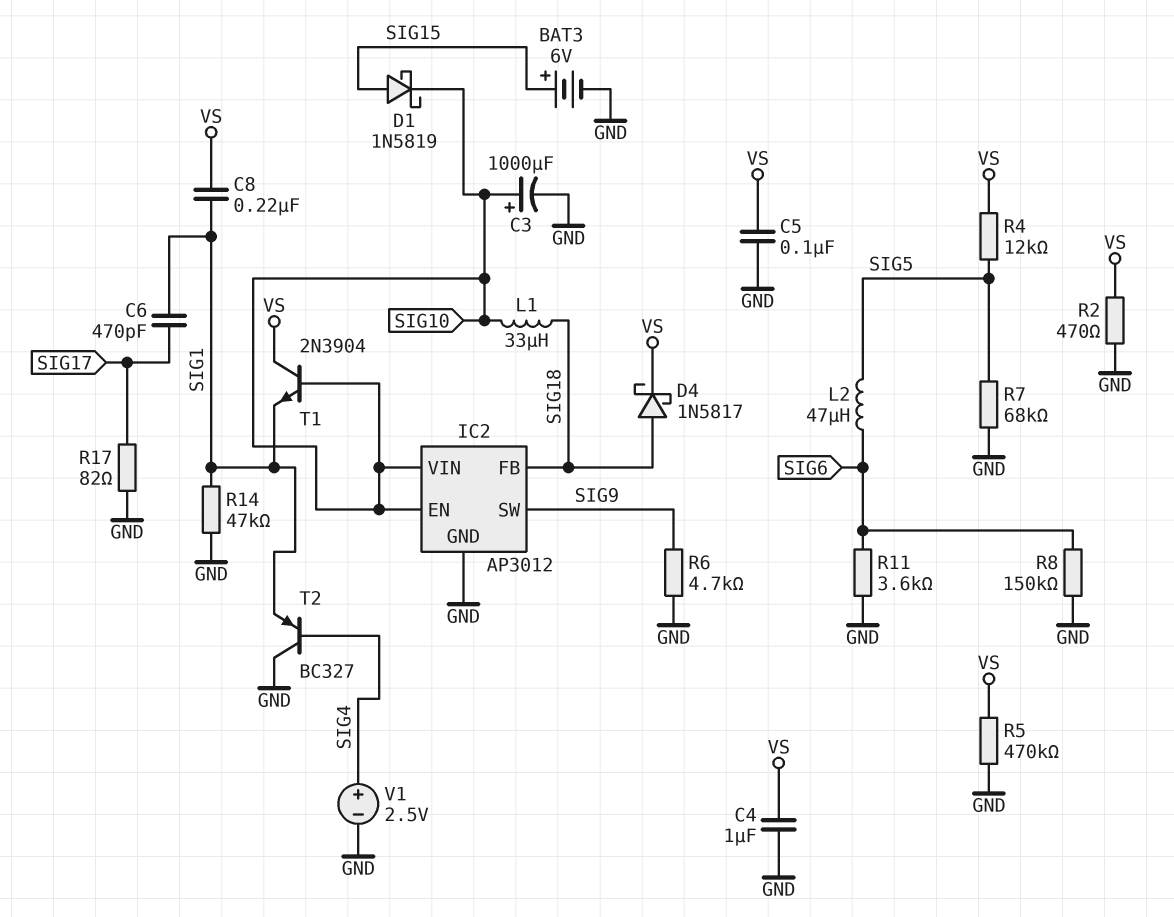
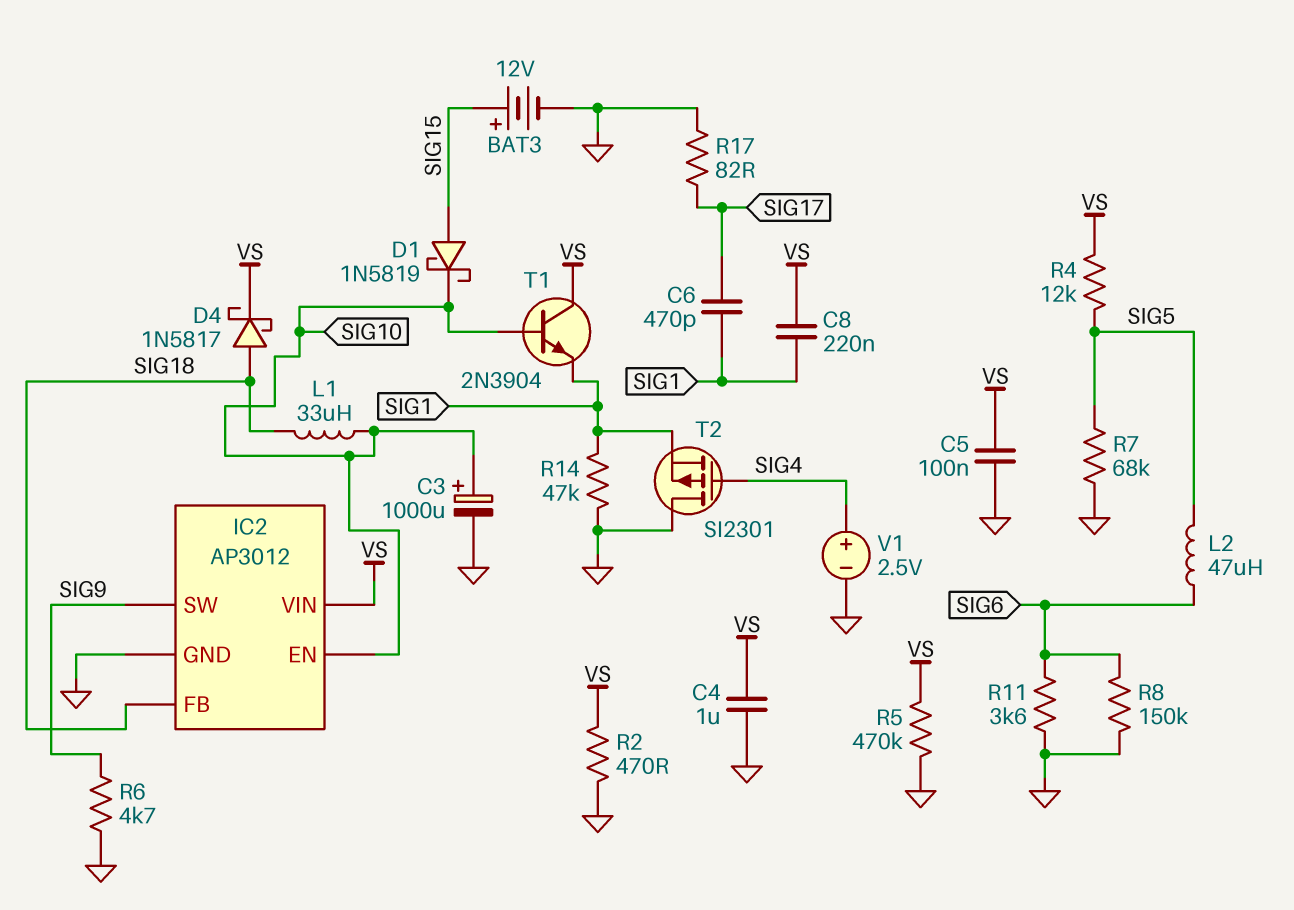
BAT3: 6V (plus SIG15, minus GND) -> 12V (plus SIG15, minus GND)
IC2 pin VIN: SIG10 -> VS
T2: PNP BC327 (B SIG4, C GND, E SIG1) -> PMOS SI2301 (G SIG4, D GND, S SIG1)

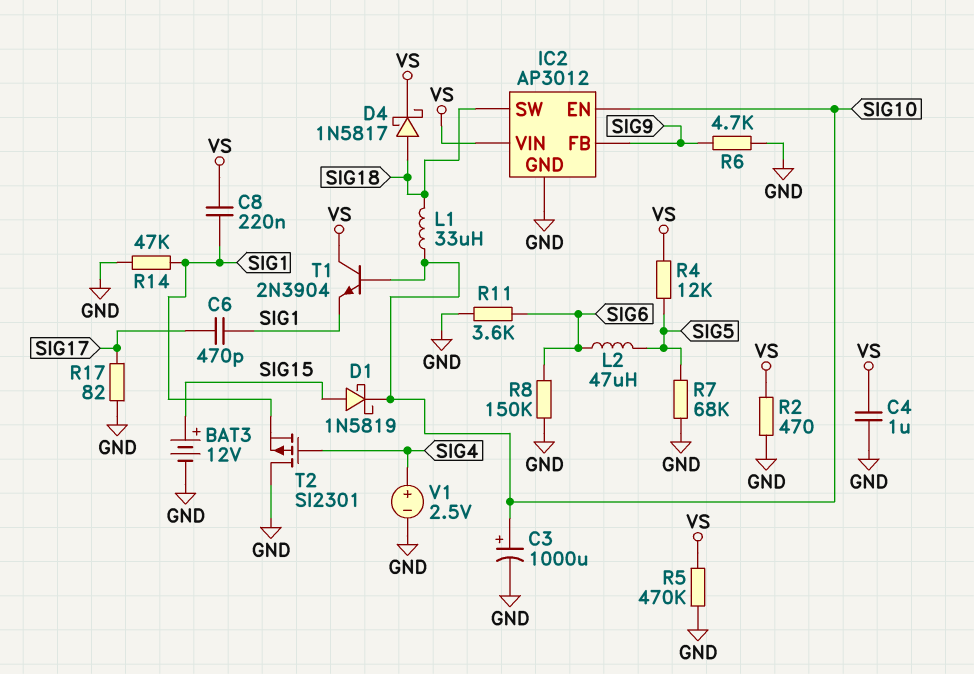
C5: 100nF (GND, VS) -> none
IC2 pin FB: SIG18 -> SIG9
IC2 pin SW: SIG9 -> SIG18

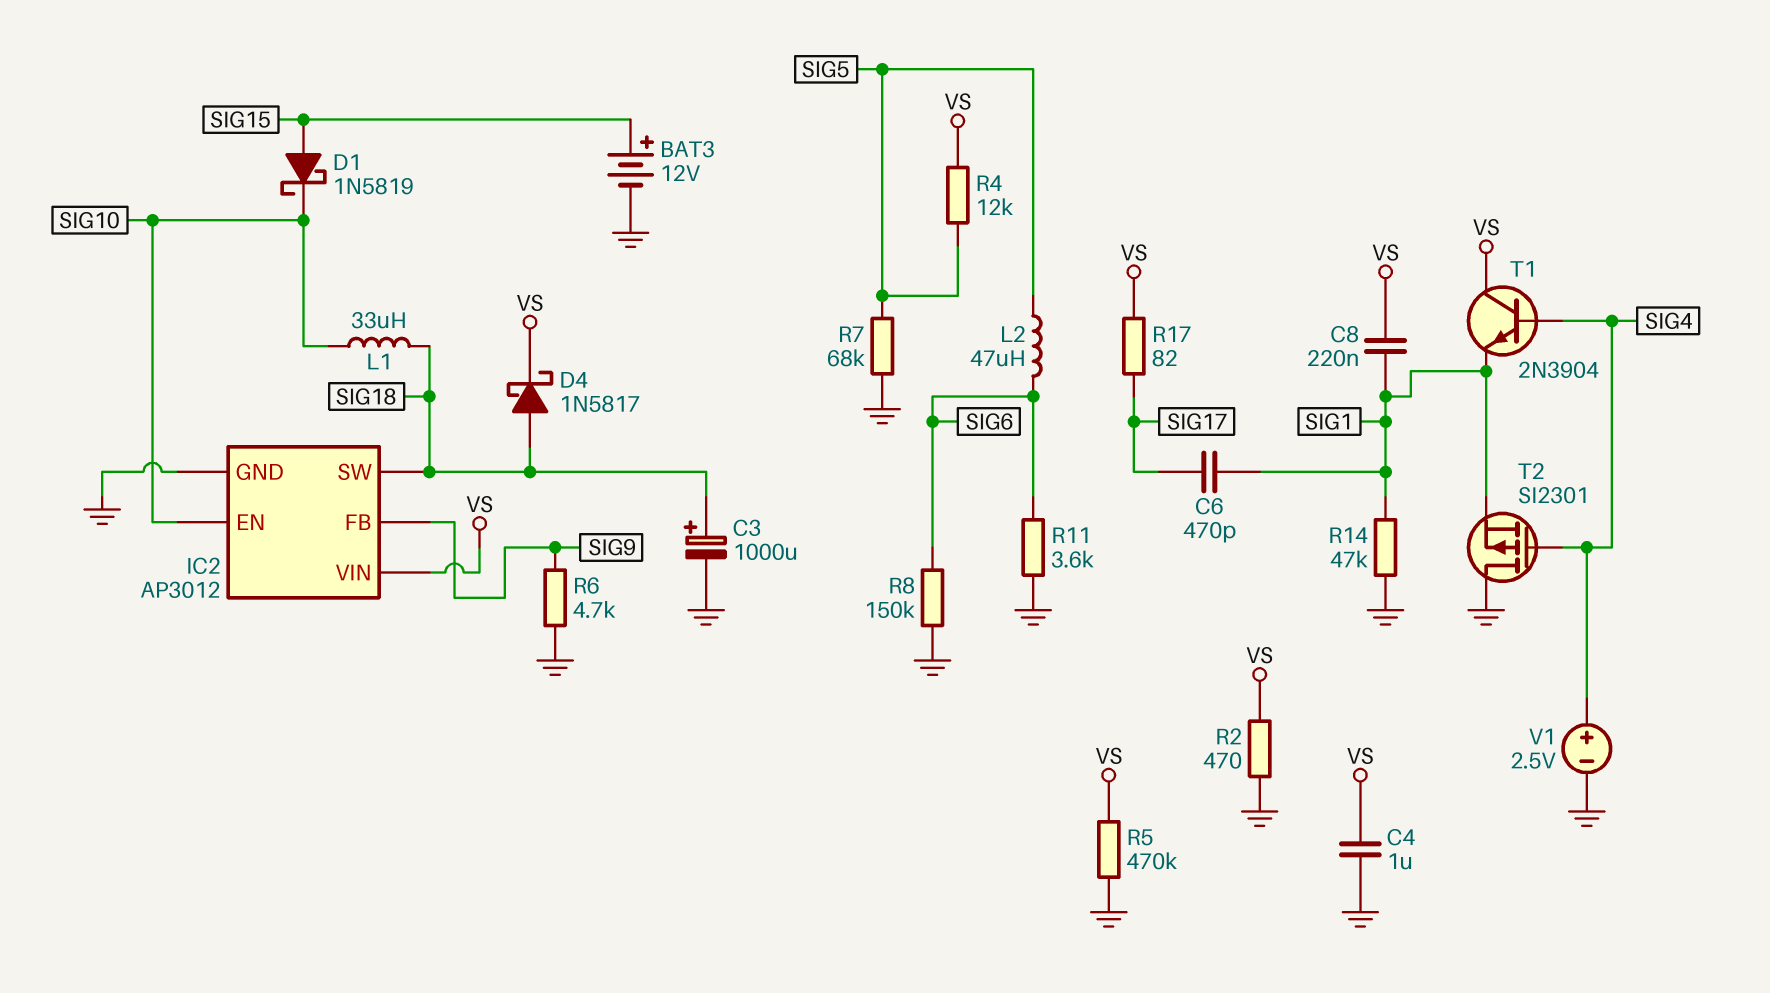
C3: 1000uF (plus SIG10, minus GND) -> 1000uF (plus SIG18, minus GND)
R17: 82 (GND, SIG17) -> 82 (SIG17, VS)
T1: NPN 2N3904 (B SIG10, C VS, E SIG1) -> NPN 2N3904 (B SIG4, C VS, E SIG1)

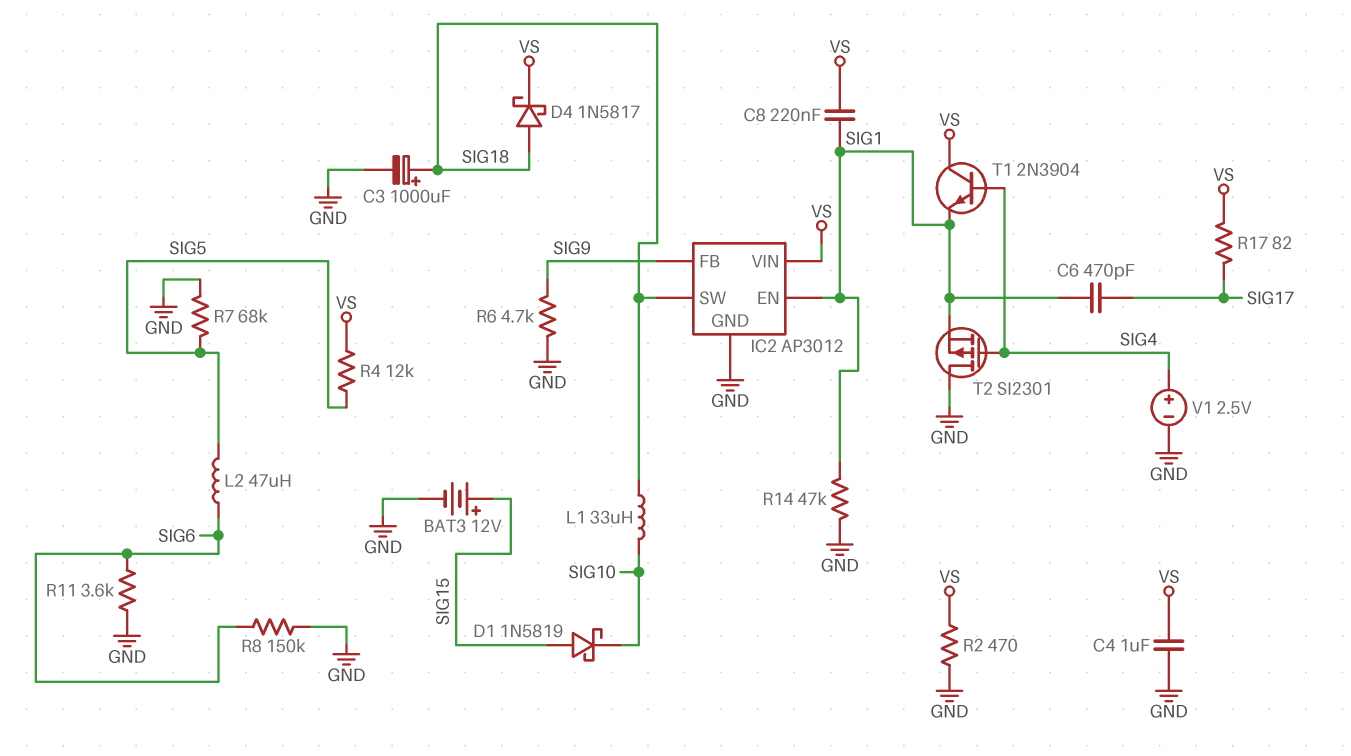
IC2 pin EN: SIG10 -> SIG1
R5: 470k (GND, VS) -> none

